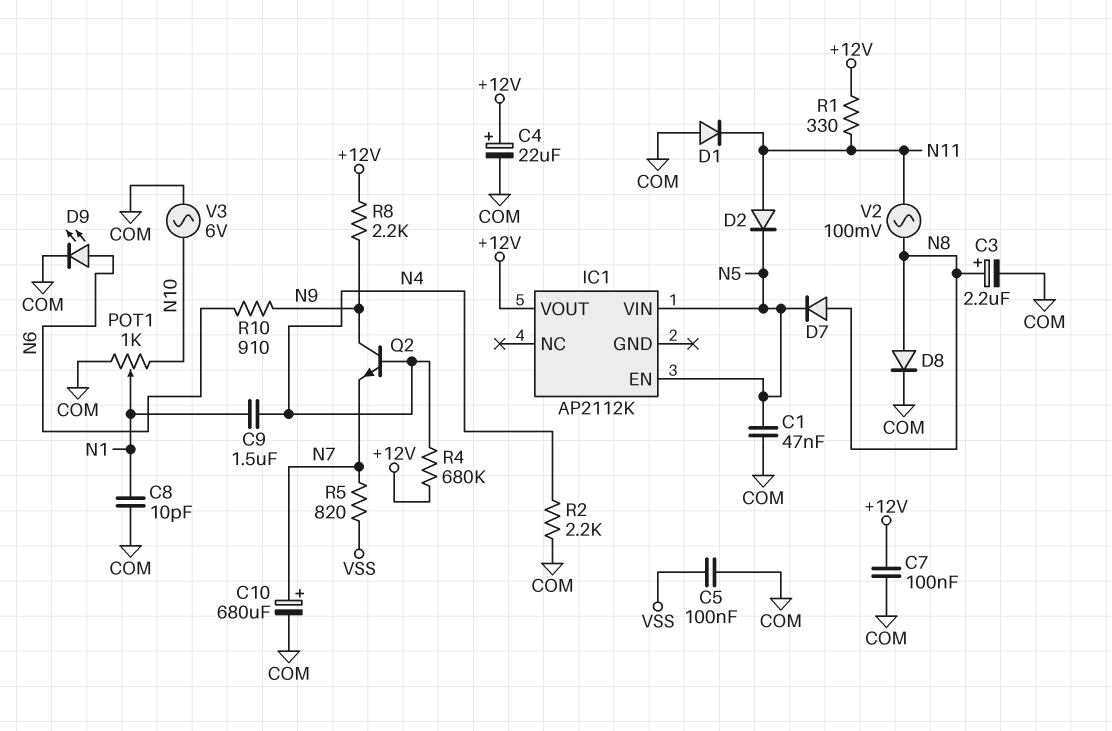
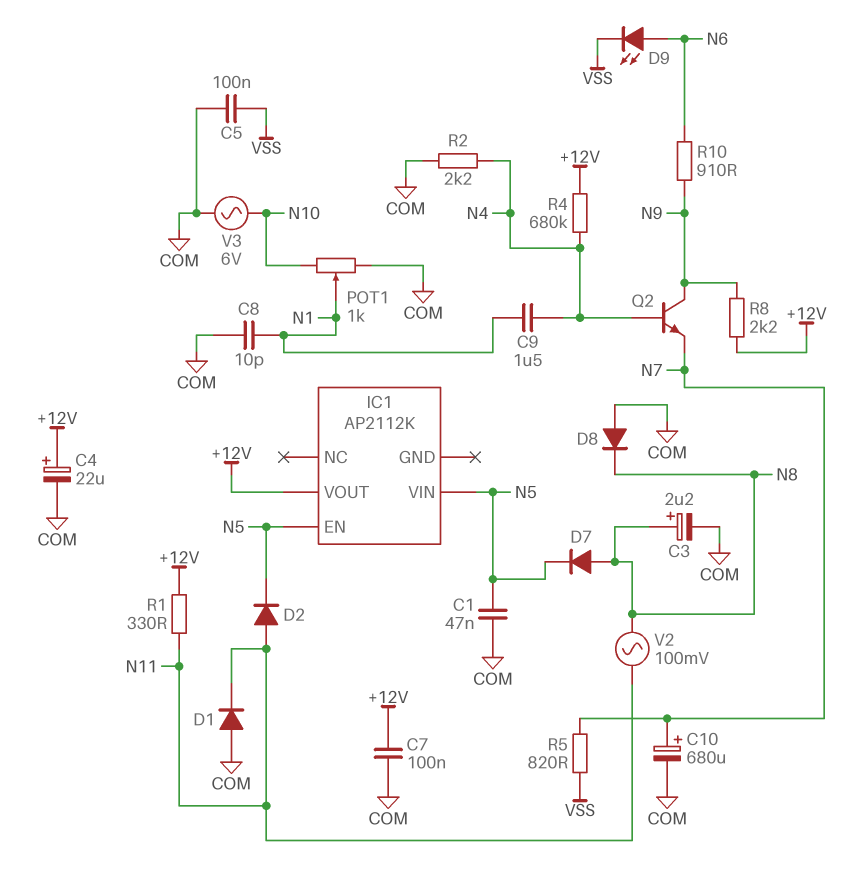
D8: diode (A N8, K COM) -> diode (A COM, K N8)
D9: LED (A N6, K COM) -> LED (A N6, K VSS)

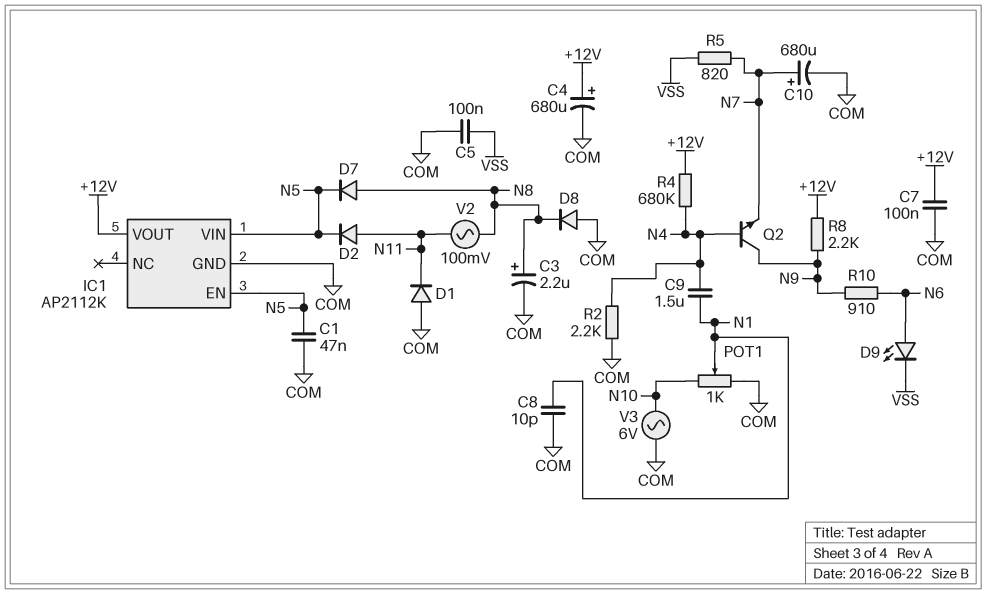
C4: 22uF (plus +12V, minus COM) -> 680uF (plus +12V, minus COM)
IC1 pin GND: none -> COM
R1: 330 (+12V, N11) -> none

